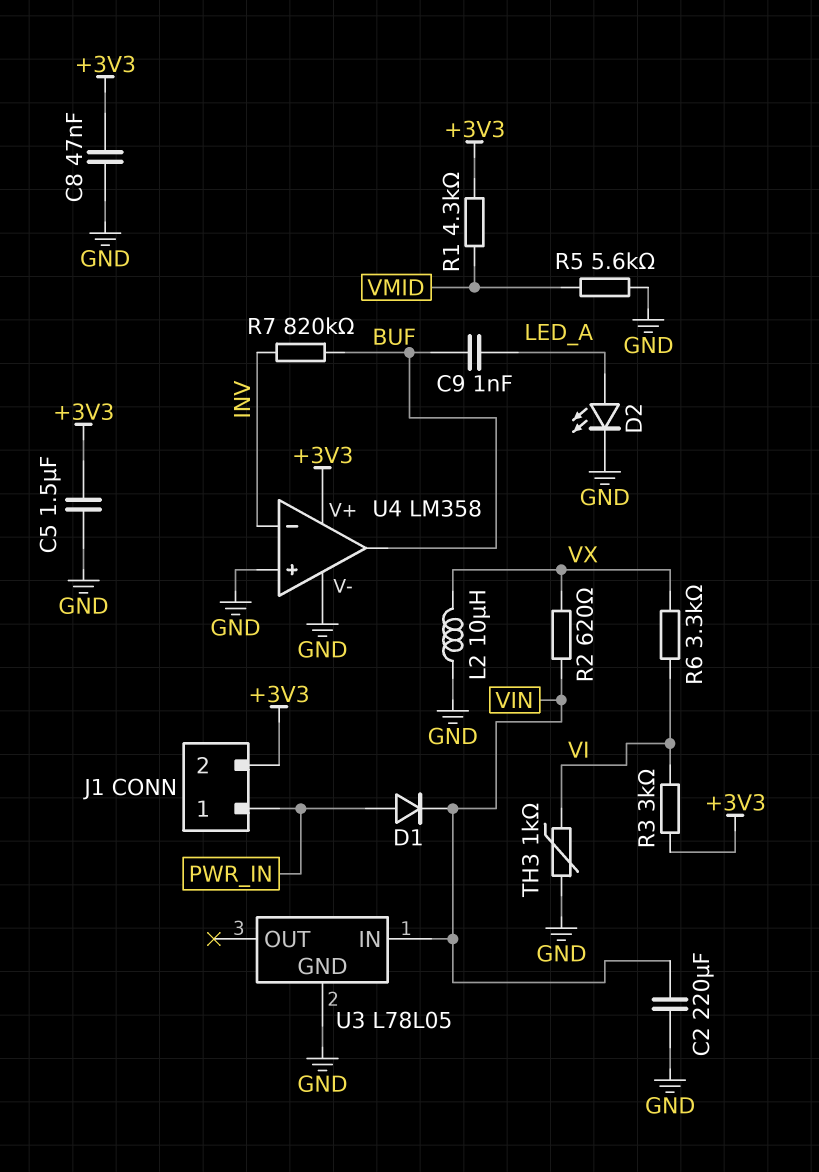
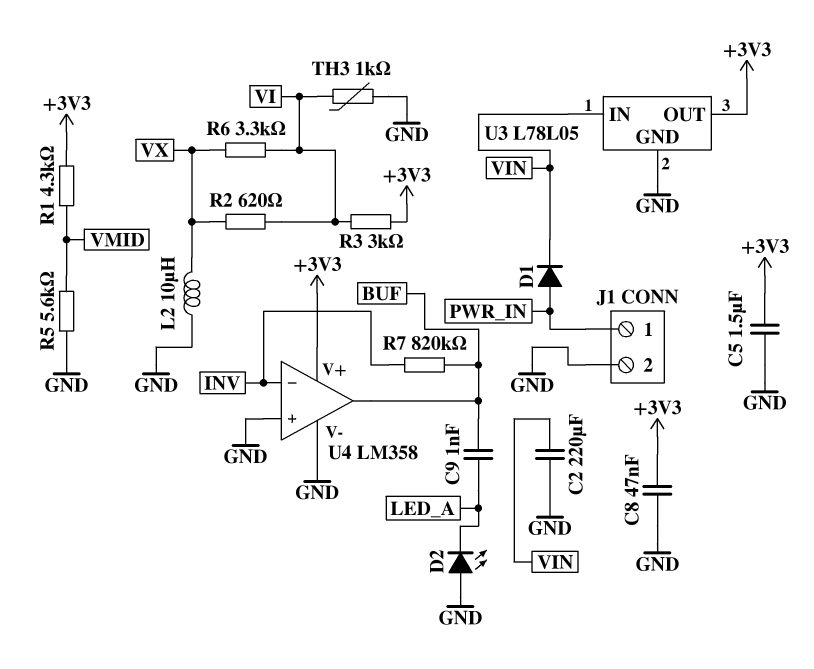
D2: LED (A LED_A, K GND) -> LED (A GND, K LED_A)
J1 pin 2: +3V3 -> GND
R2: 620 (VIN, VX) -> 620 (VI, VX)
U3 pin OUT: none -> +3V3

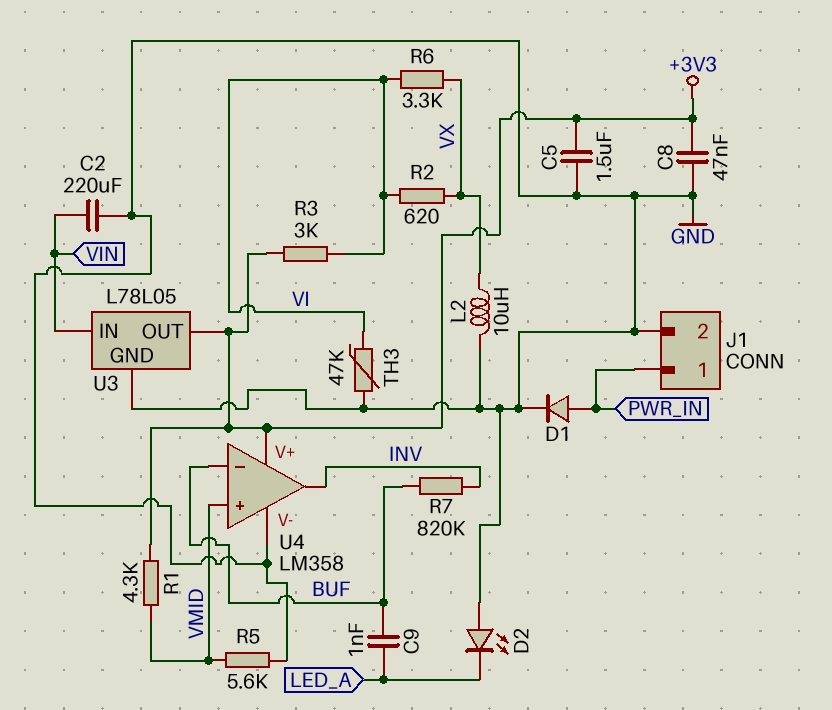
D1: diode (A PWR_IN, K VIN) -> diode (A PWR_IN, K GND)
TH3: 1k (GND, VI) -> 47k (GND, VI)
U4 pin in+: GND -> VMID
U4 pin in-: INV -> BUF
U4 pin out: BUF -> INV

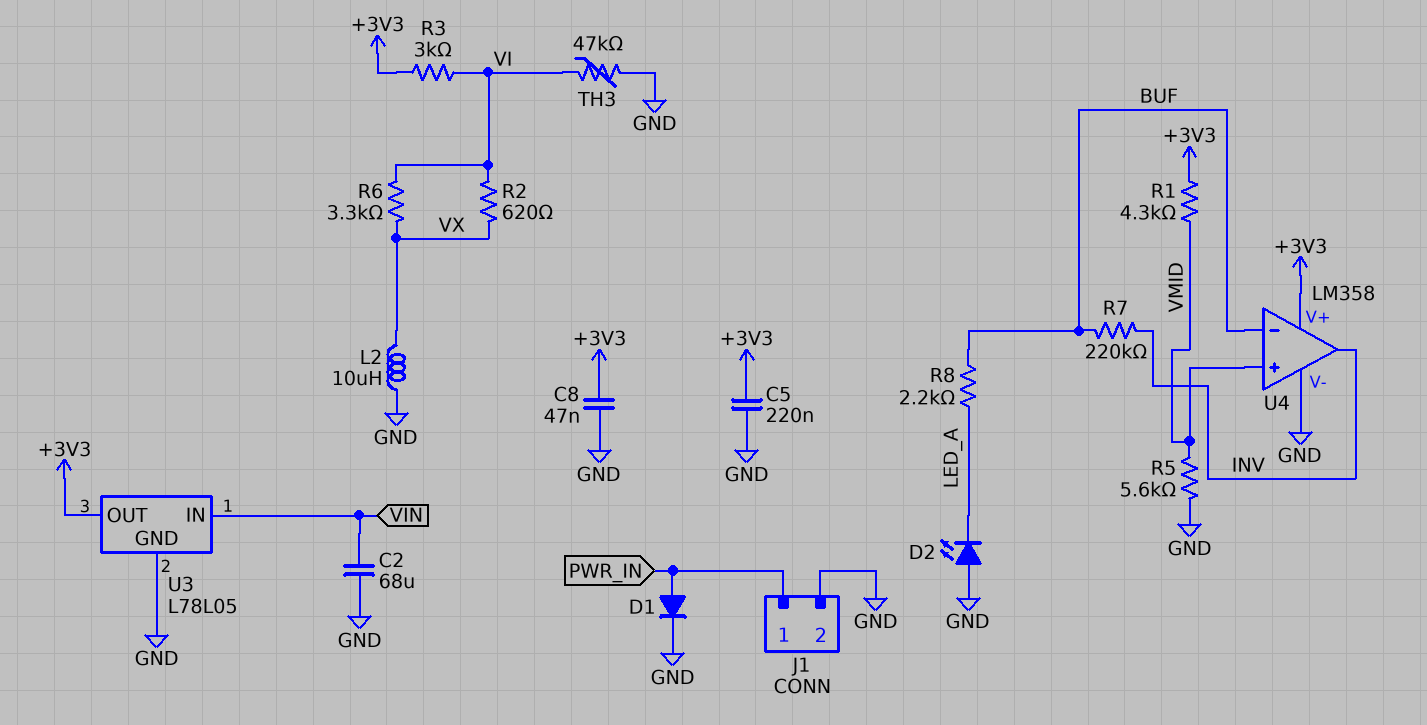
C2: 220uF (GND, VIN) -> 68uF (GND, VIN)
C5: 1.5uF (+3V3, GND) -> 220nF (+3V3, GND)
C9: 1nF (BUF, LED_A) -> none
R7: 820k (BUF, INV) -> 220k (BUF, INV)
R8: none -> 2.2k (BUF, LED_A)

